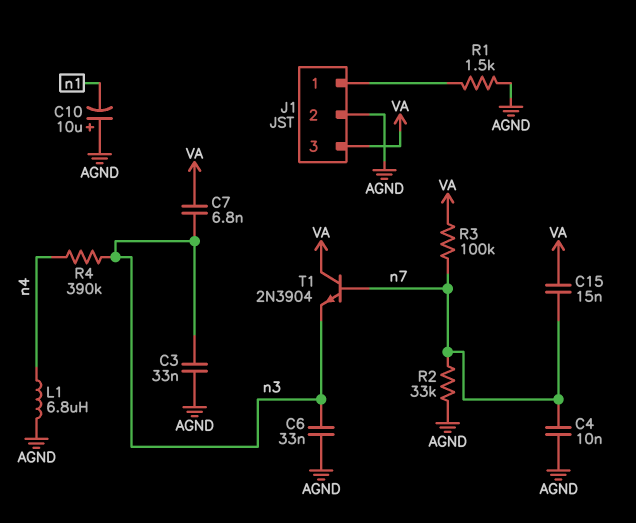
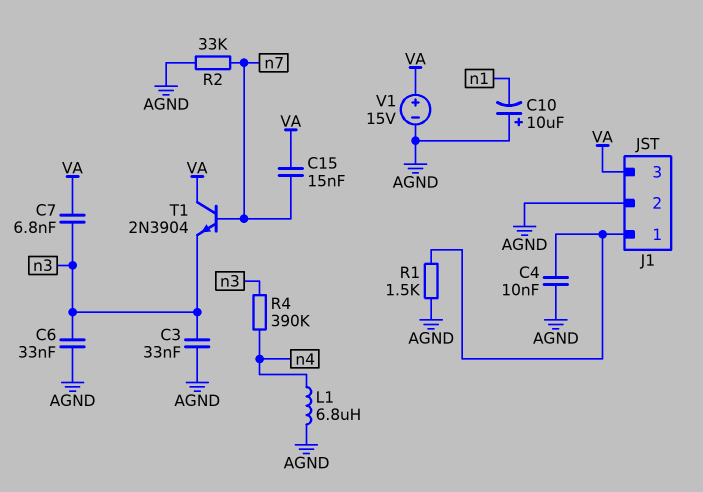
C4: 10nF (AGND, n7) -> 10nF (AGND, J1/1)
R3: 100k (VA, n7) -> none
V1: none -> 15V (plus VA, minus AGND)

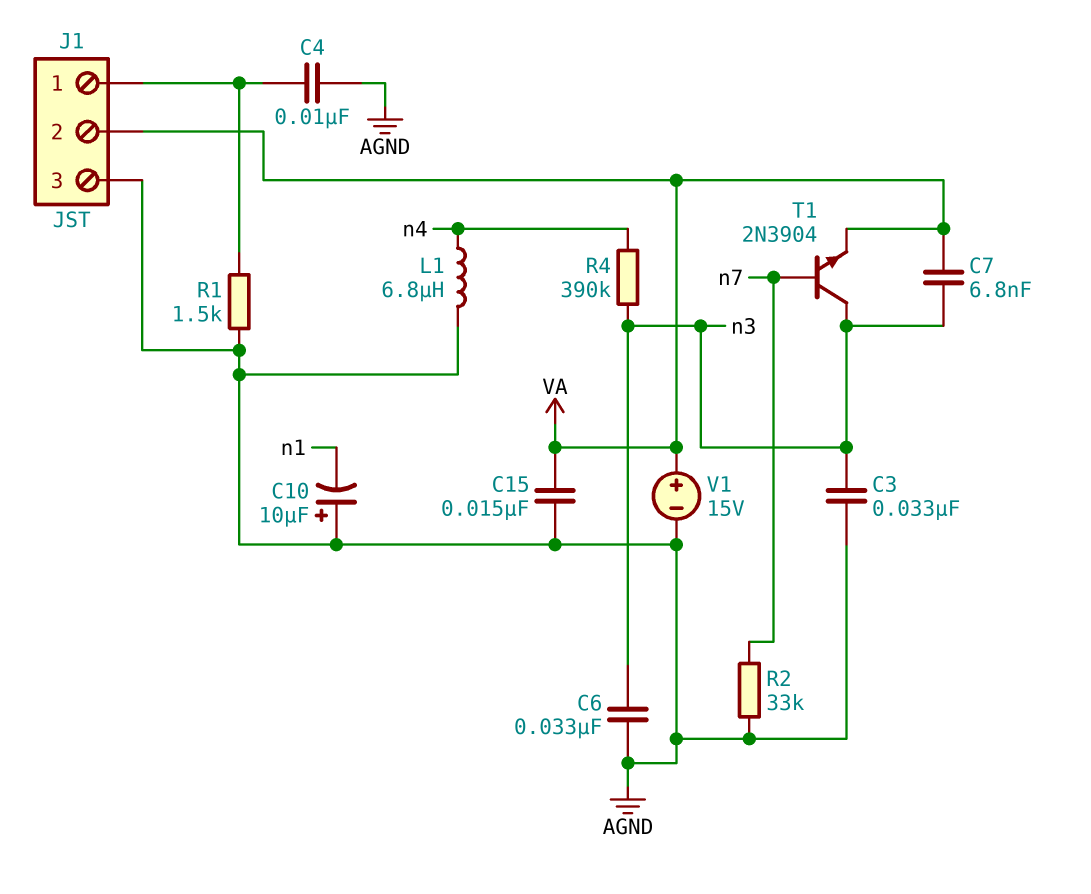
C15: 15nF (VA, n7) -> 15nF (AGND, VA)
J1 pin 2: AGND -> VA
J1 pin 3: VA -> AGND
T1: NPN 2N3904 (B n7, C VA, E n3) -> NPN 2N3904 (B n7, C n3, E VA)

